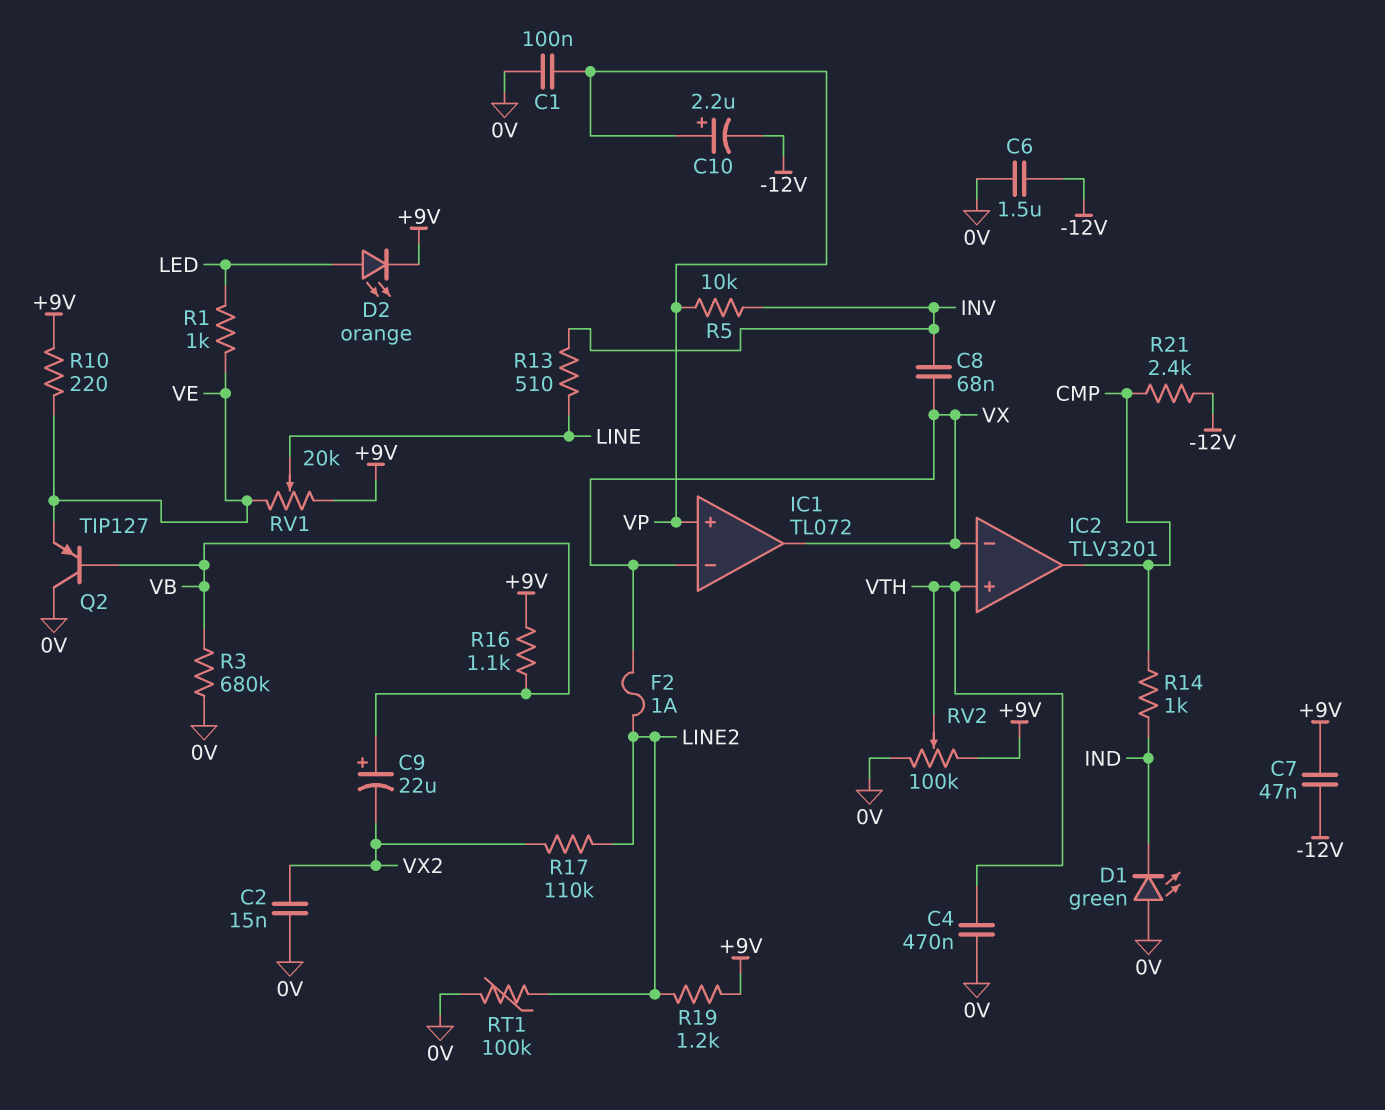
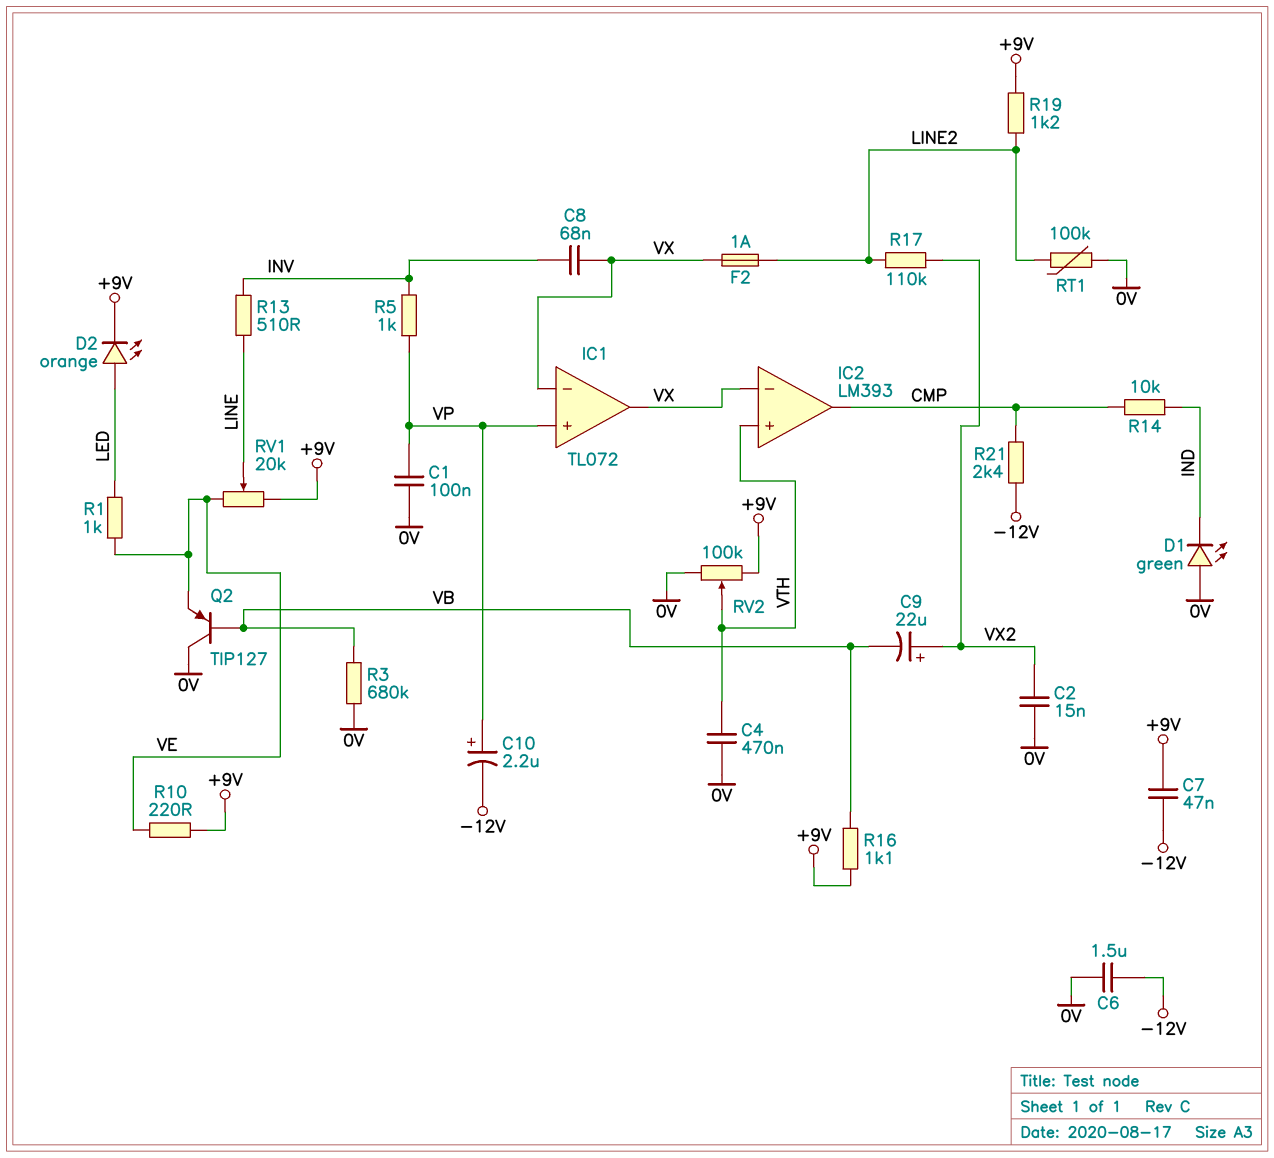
C9: 22uF (plus VB, minus VX2) -> 22uF (plus VX2, minus VB)
IC2: TLV3201 -> LM393
R5: 10k (INV, VP) -> 1k (INV, VP)
R14: 1k (CMP, IND) -> 10k (CMP, IND)

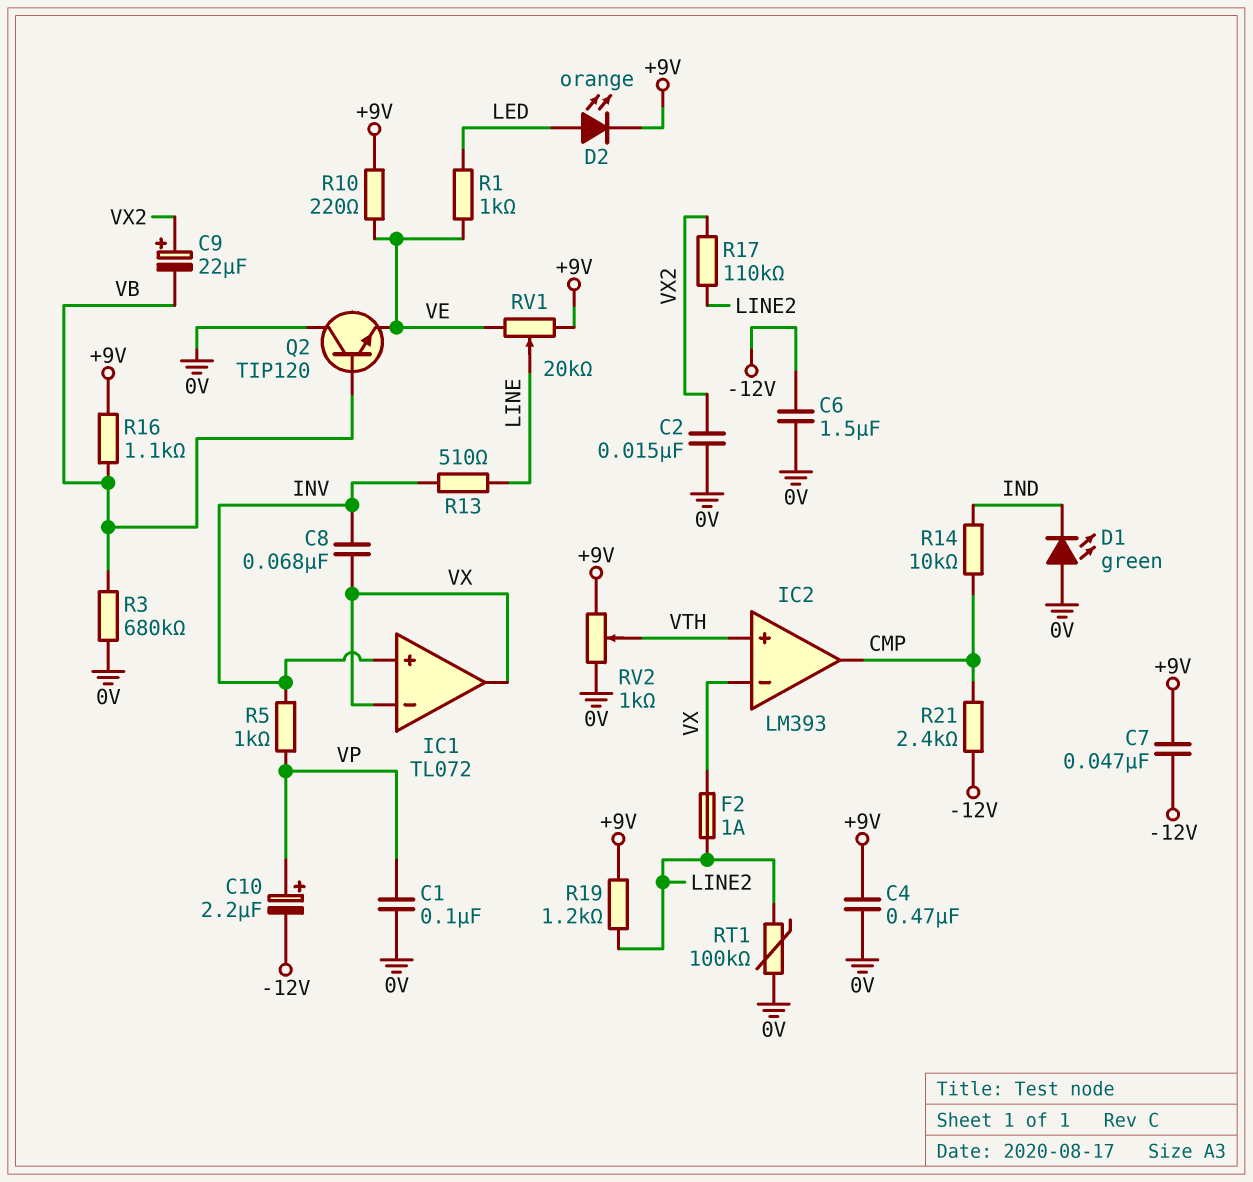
C4: 470nF (0V, VTH) -> 470nF (+9V, 0V)
IC1 pin in+: VP -> INV
Q2: PNP TIP127 (B VB, C 0V, E VE) -> NPN TIP120 (B VB, C 0V, E VE)
RV2: 100k (+9V, 0V, wiper VTH) -> 1k (+9V, 0V, wiper VTH)

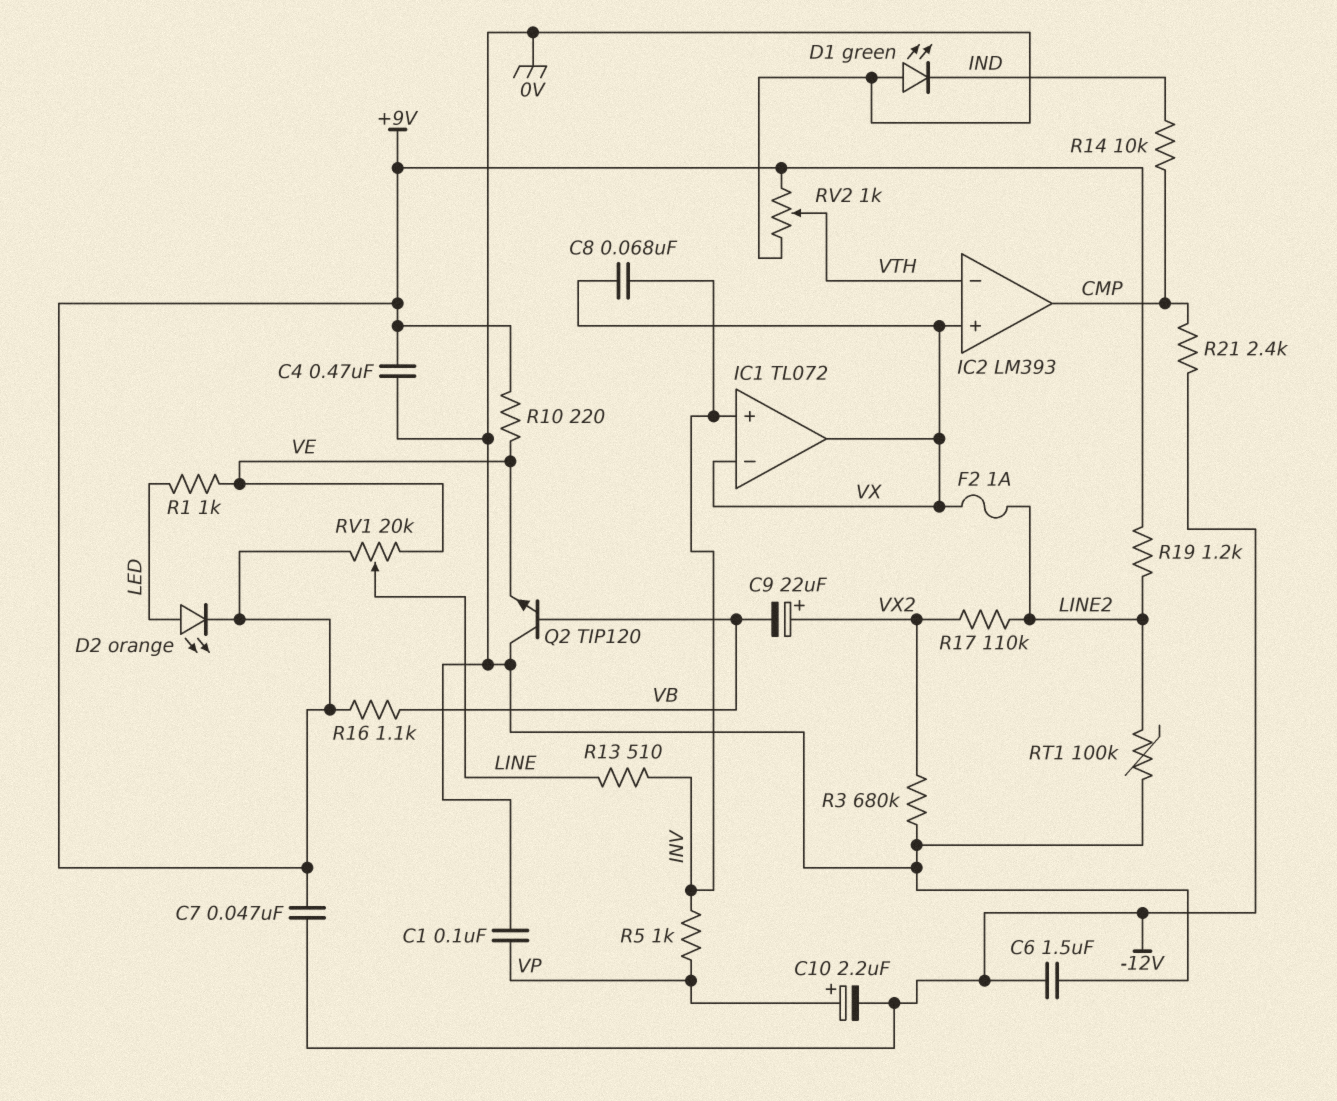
C2: 15nF (0V, VX2) -> none
IC2 pin in+: VTH -> VX
IC2 pin in-: VX -> VTH
R3: 680k (0V, VB) -> 680k (0V, VX2)

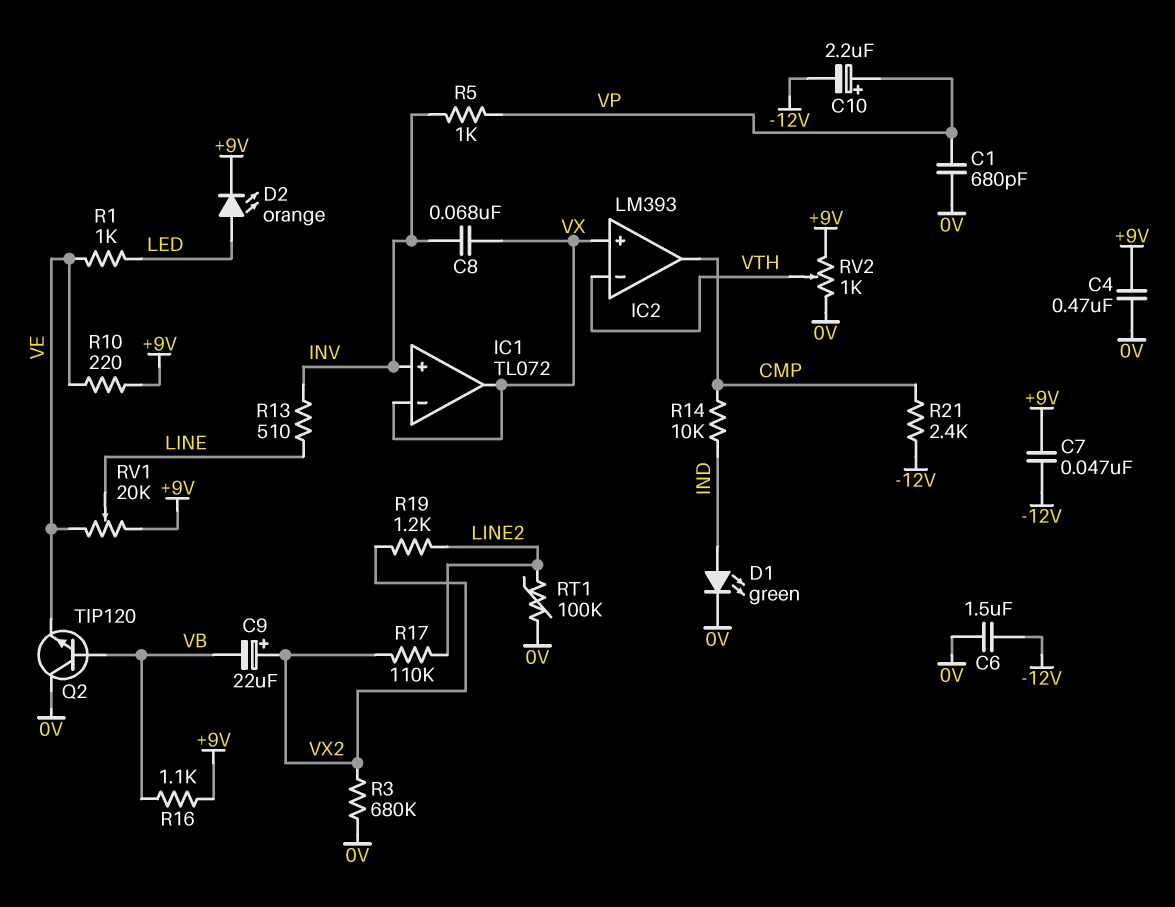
C1: 100nF (0V, VP) -> 680pF (0V, VP)
D1: LED green (A 0V, K IND) -> LED green (A IND, K 0V)
F2: 1A (LINE2, VX) -> none
R19: 1.2k (+9V, LINE2) -> 1.2k (LINE2, VX2)

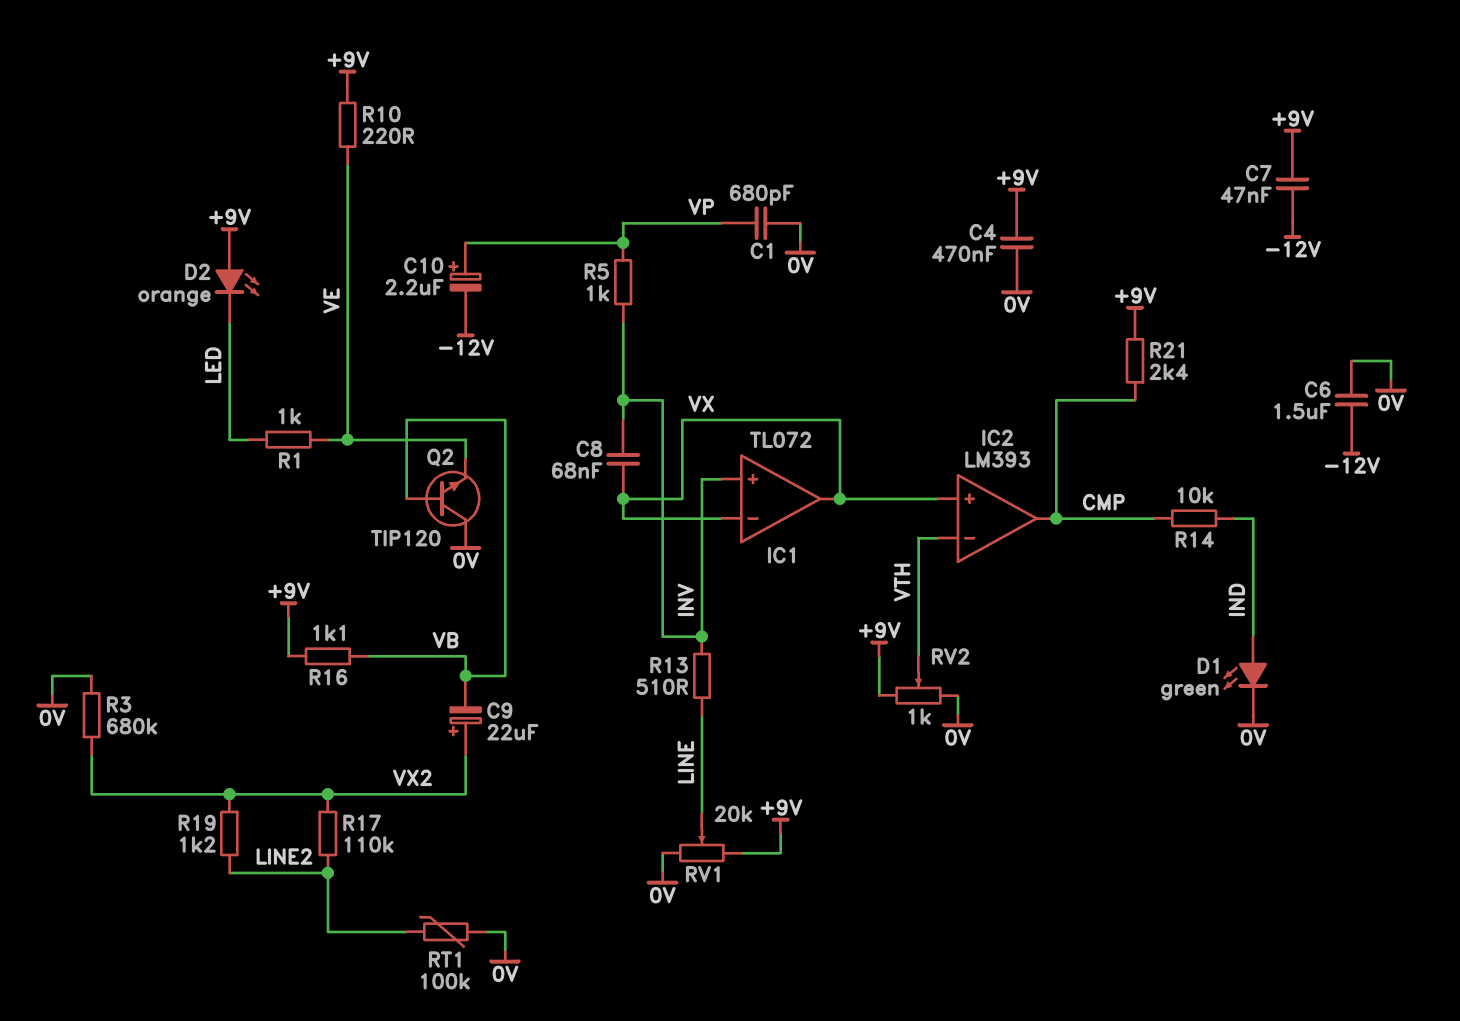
D2: LED orange (A LED, K +9V) -> LED orange (A +9V, K LED)
R21: 2.4k (-12V, CMP) -> 2.4k (+9V, CMP)
RV1: 20k (+9V, VE, wiper LINE) -> 20k (+9V, 0V, wiper LINE)

